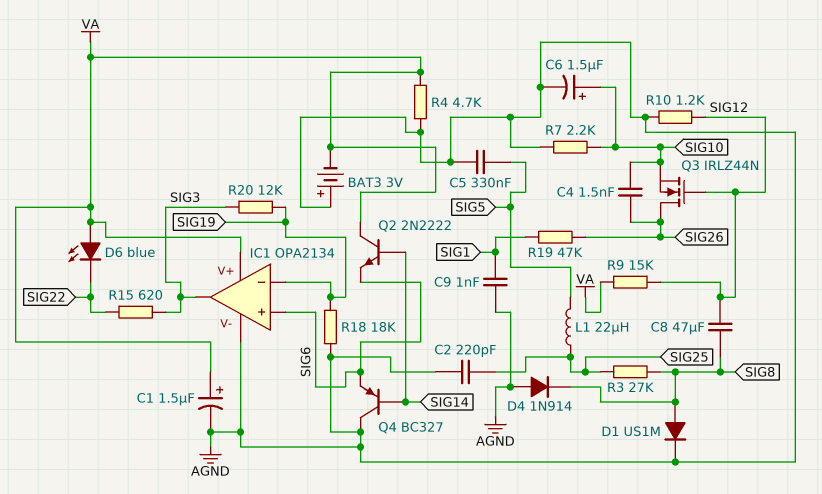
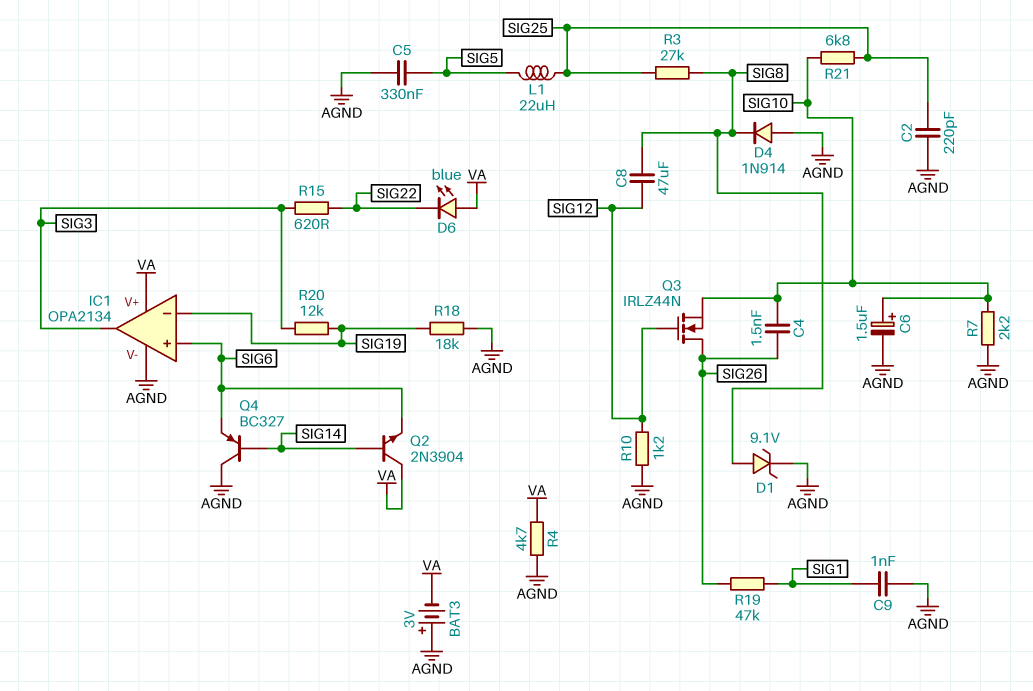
C1: 1.5uF (plus VA, minus AGND) -> none
D1: diode US1M (A SIG8, K AGND) -> zener 9.1V (A SIG8, K AGND)
Q2: NPN 2N2222 (B SIG14, C VA, E SIG6) -> NPN 2N3904 (B SIG14, C VA, E SIG6)
R9: 15k (SIG12, VA) -> none
R21: none -> 6.8k (SIG10, SIG25)

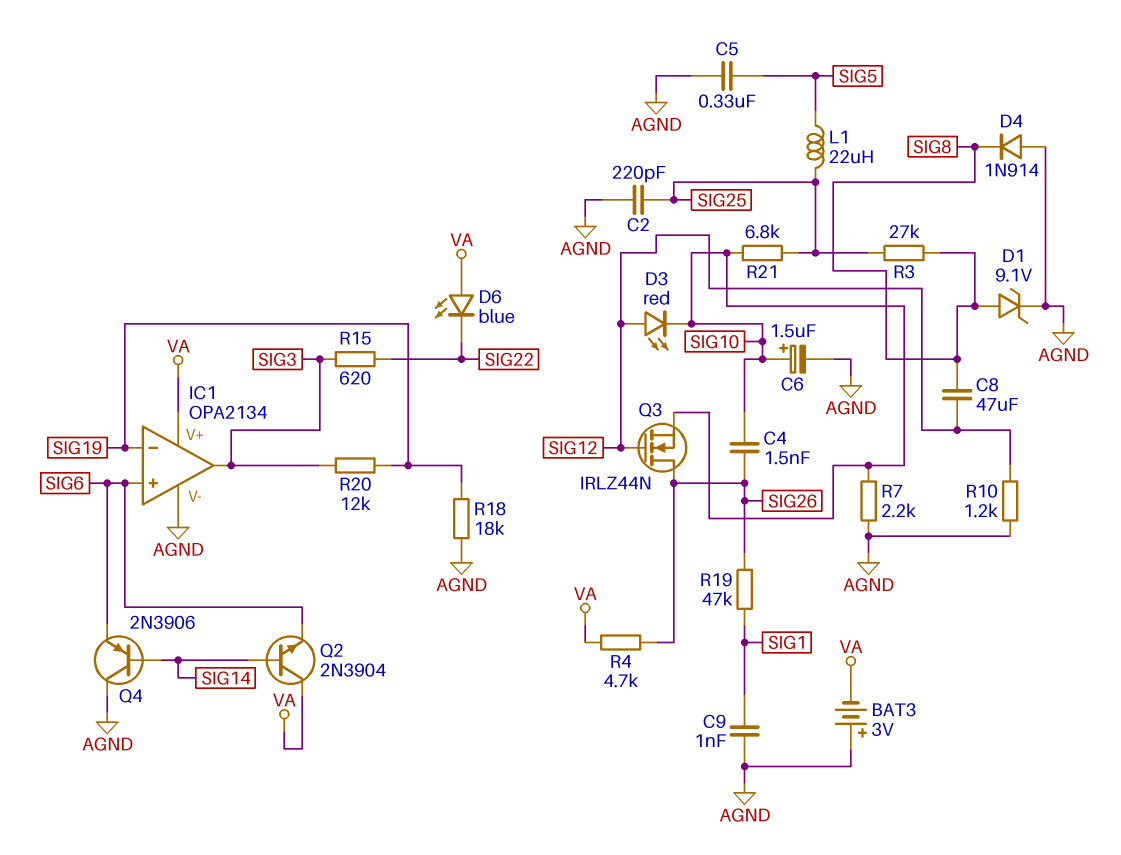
D3: none -> LED red (A SIG12, K SIG10)
Q4: PNP BC327 (B SIG14, C AGND, E SIG6) -> PNP 2N3906 (B SIG14, C AGND, E SIG6)
R4: 4.7k (AGND, VA) -> 4.7k (SIG26, VA)

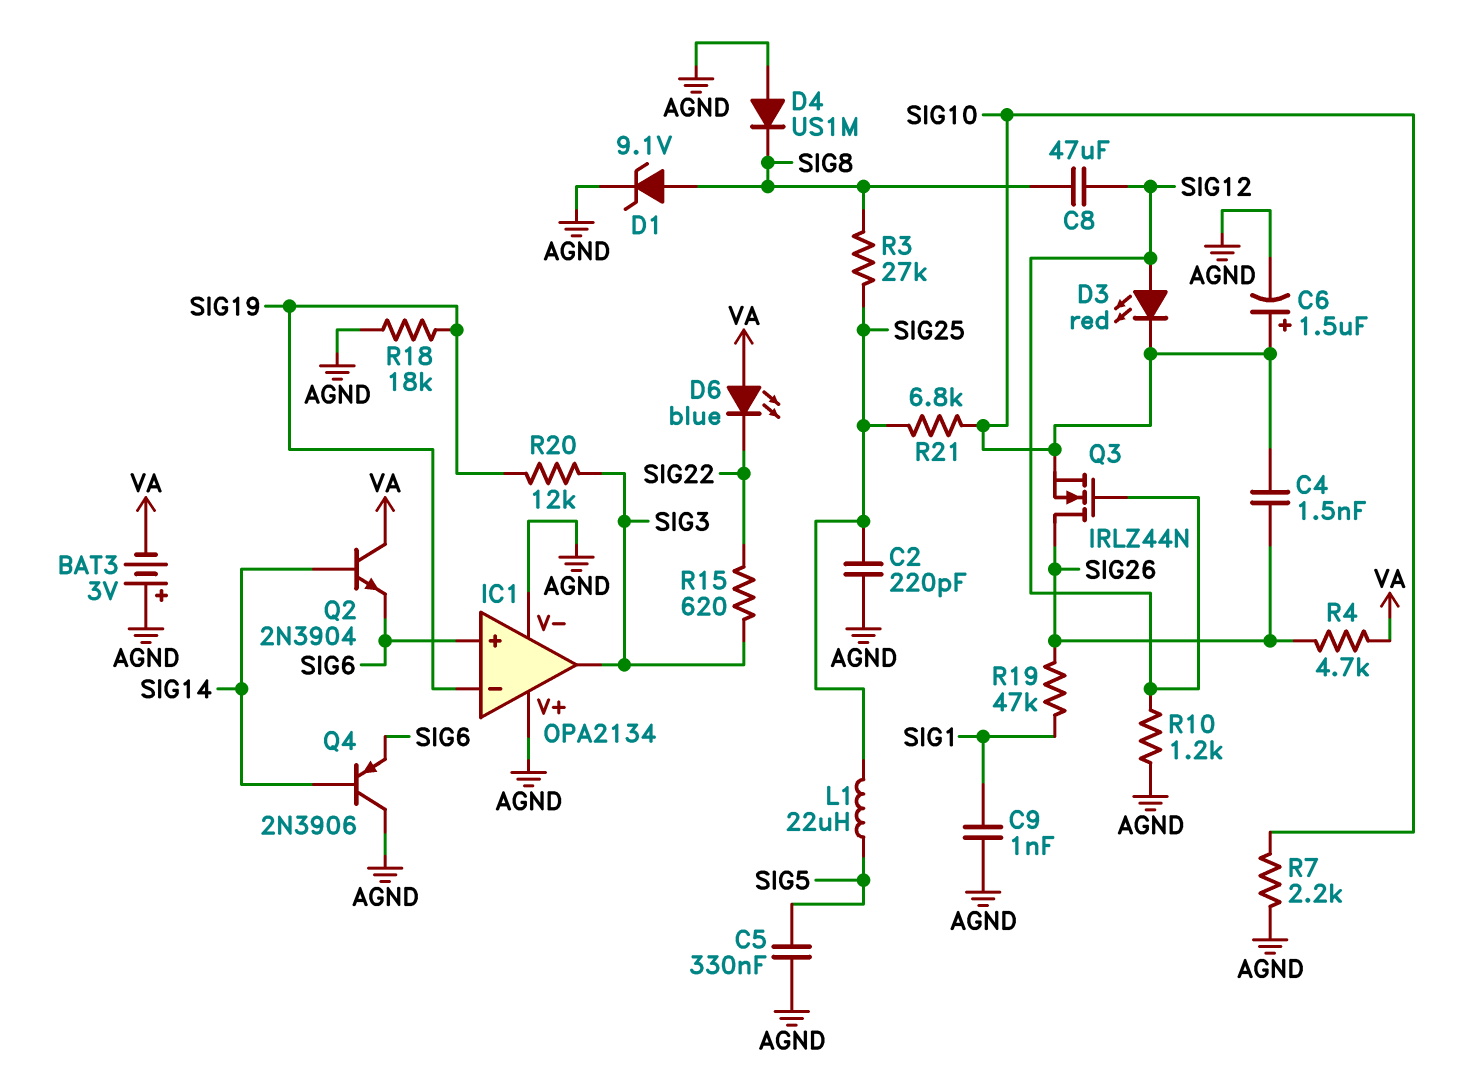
D4: diode 1N914 (A AGND, K SIG8) -> diode US1M (A AGND, K SIG8)
IC1 pin V+: VA -> AGND

